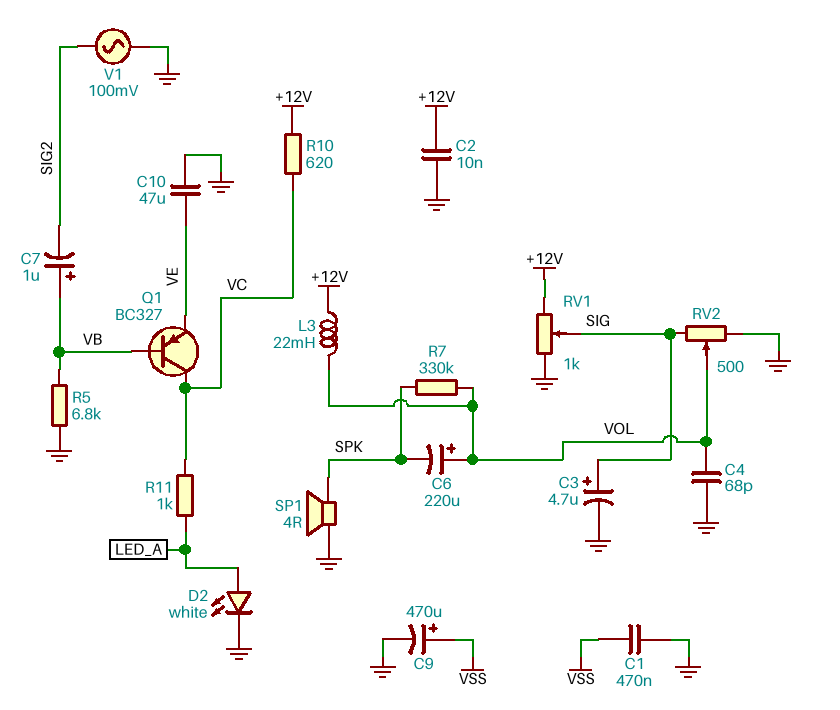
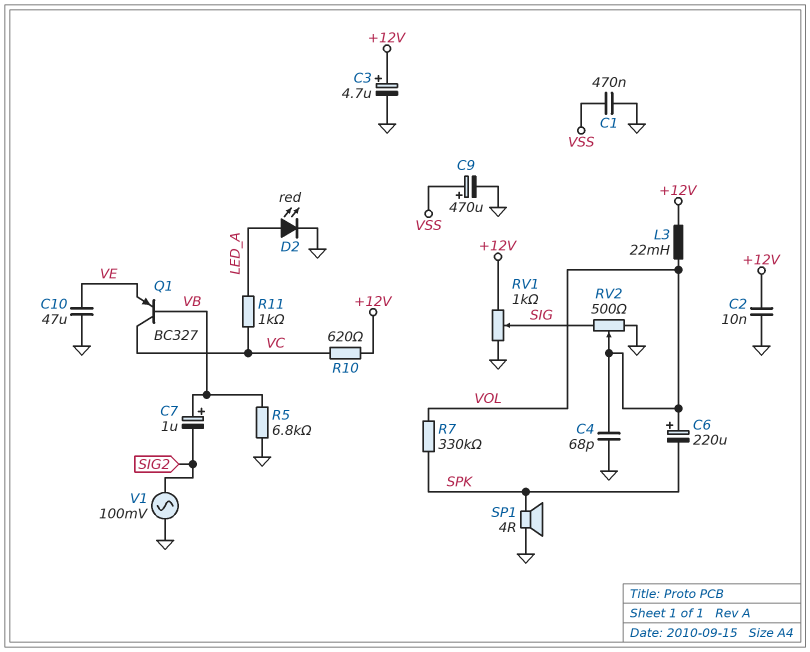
C3: 4.7uF (plus SIG, minus GND) -> 4.7uF (plus +12V, minus GND)
D2: LED white (A LED_A, K GND) -> LED red (A LED_A, K GND)

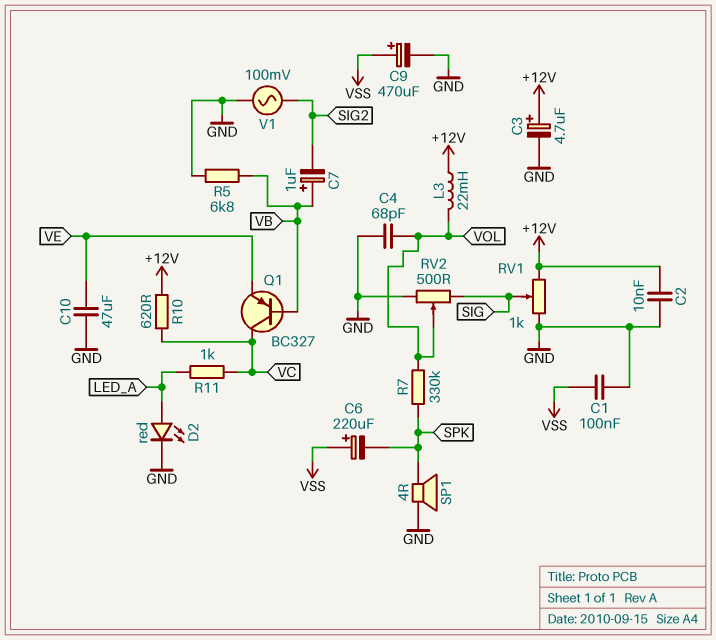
C1: 470nF (GND, VSS) -> 100nF (GND, VSS)
C6: 220uF (plus VOL, minus SPK) -> 220uF (plus VSS, minus SPK)

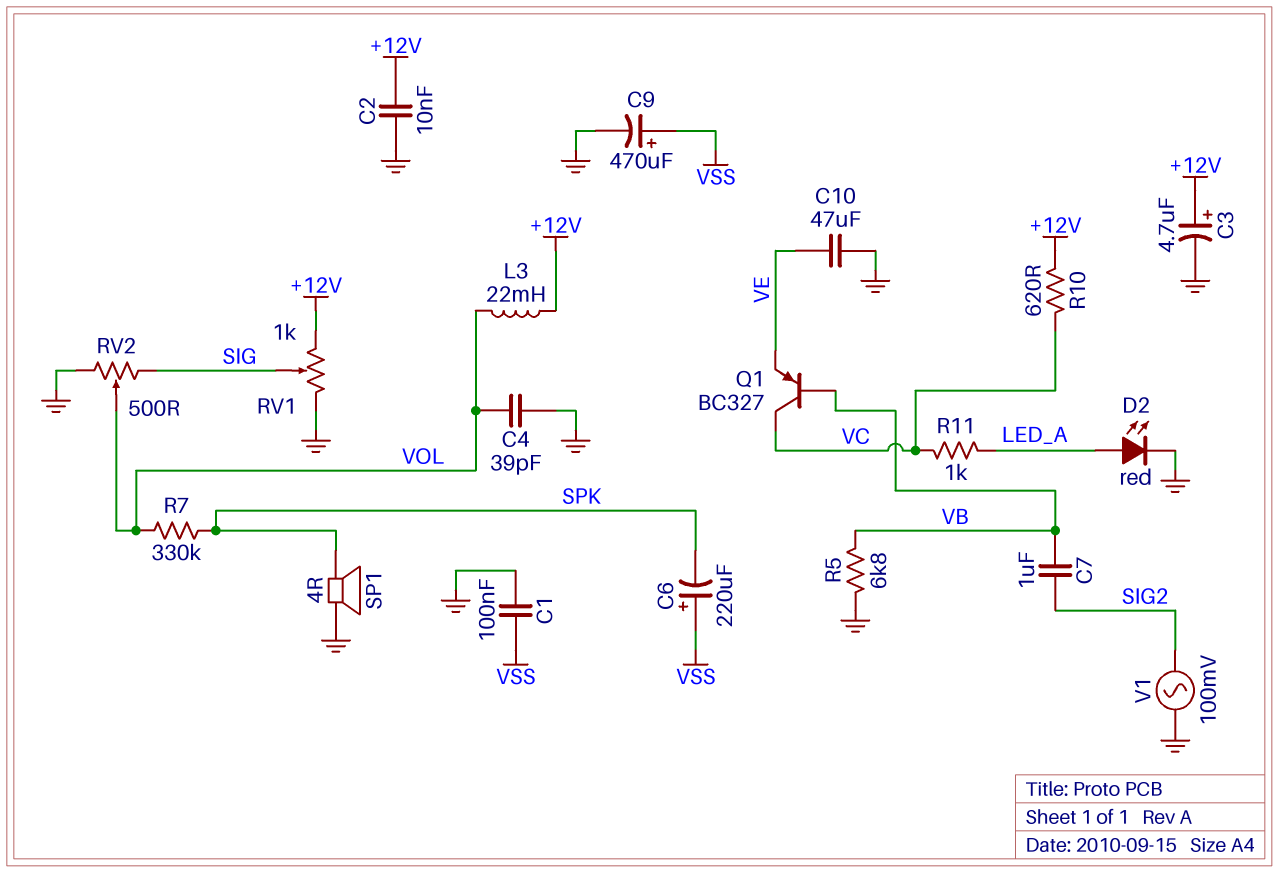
C4: 68pF (GND, VOL) -> 39pF (GND, VOL)
C7: 1uF (plus VB, minus SIG2) -> 1uF (SIG2, VB)

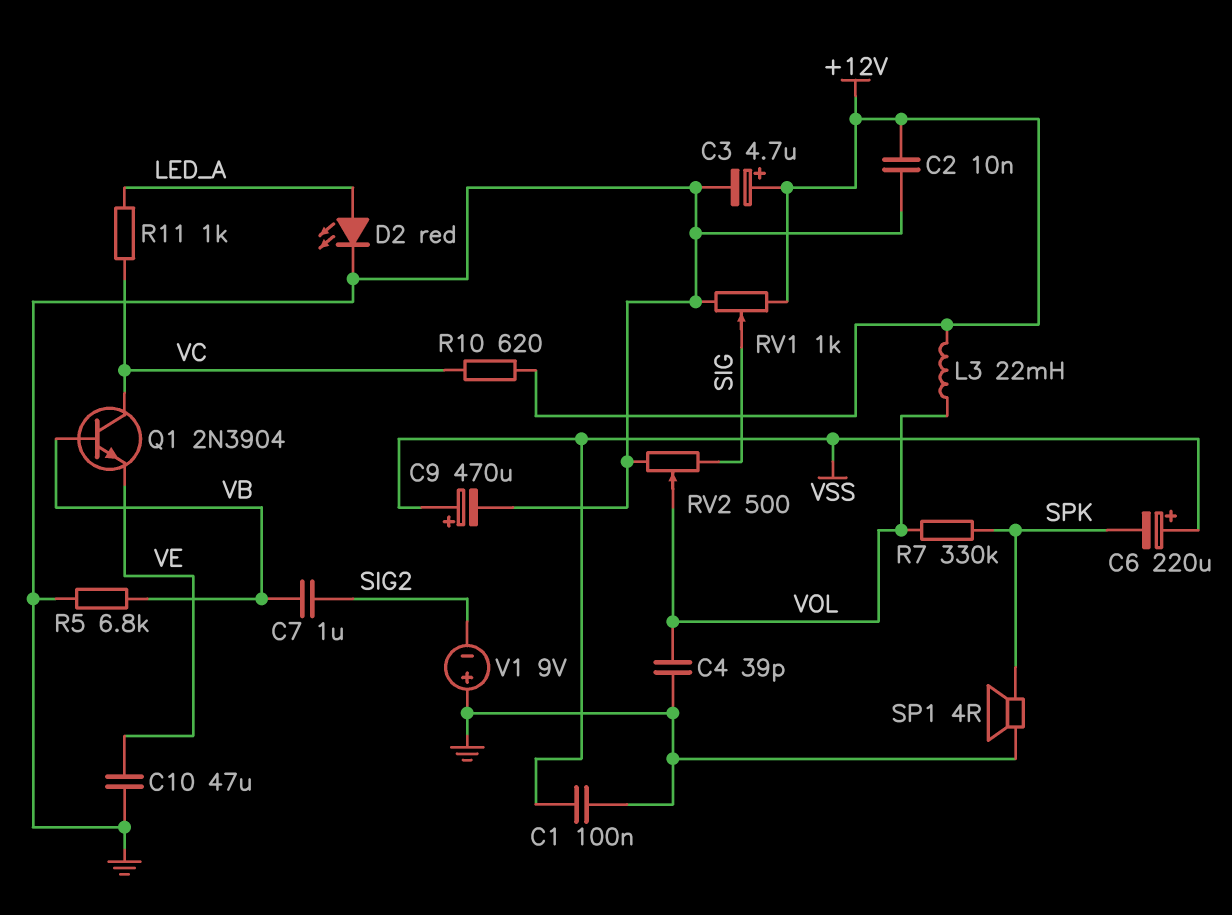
Q1: PNP BC327 (B VB, C VC, E VE) -> NPN 2N3904 (B VB, C VC, E VE)
V1: AC 100mV (GND, SIG2) -> 9V (plus GND, minus SIG2)

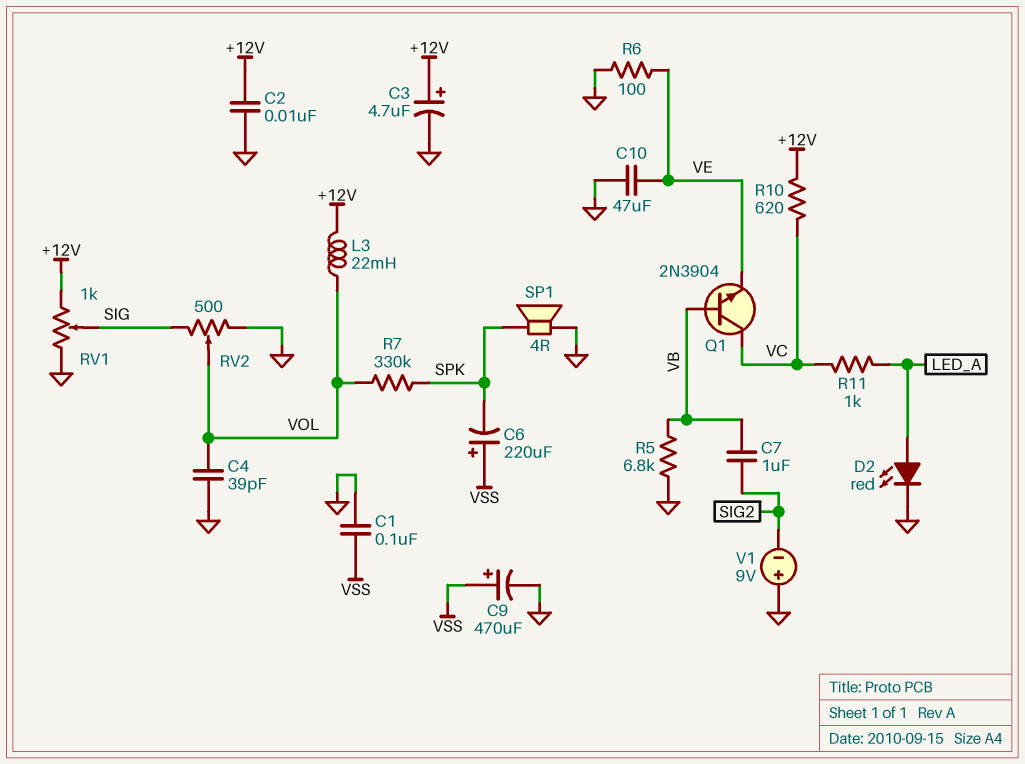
R6: none -> 100 (GND, VE)

